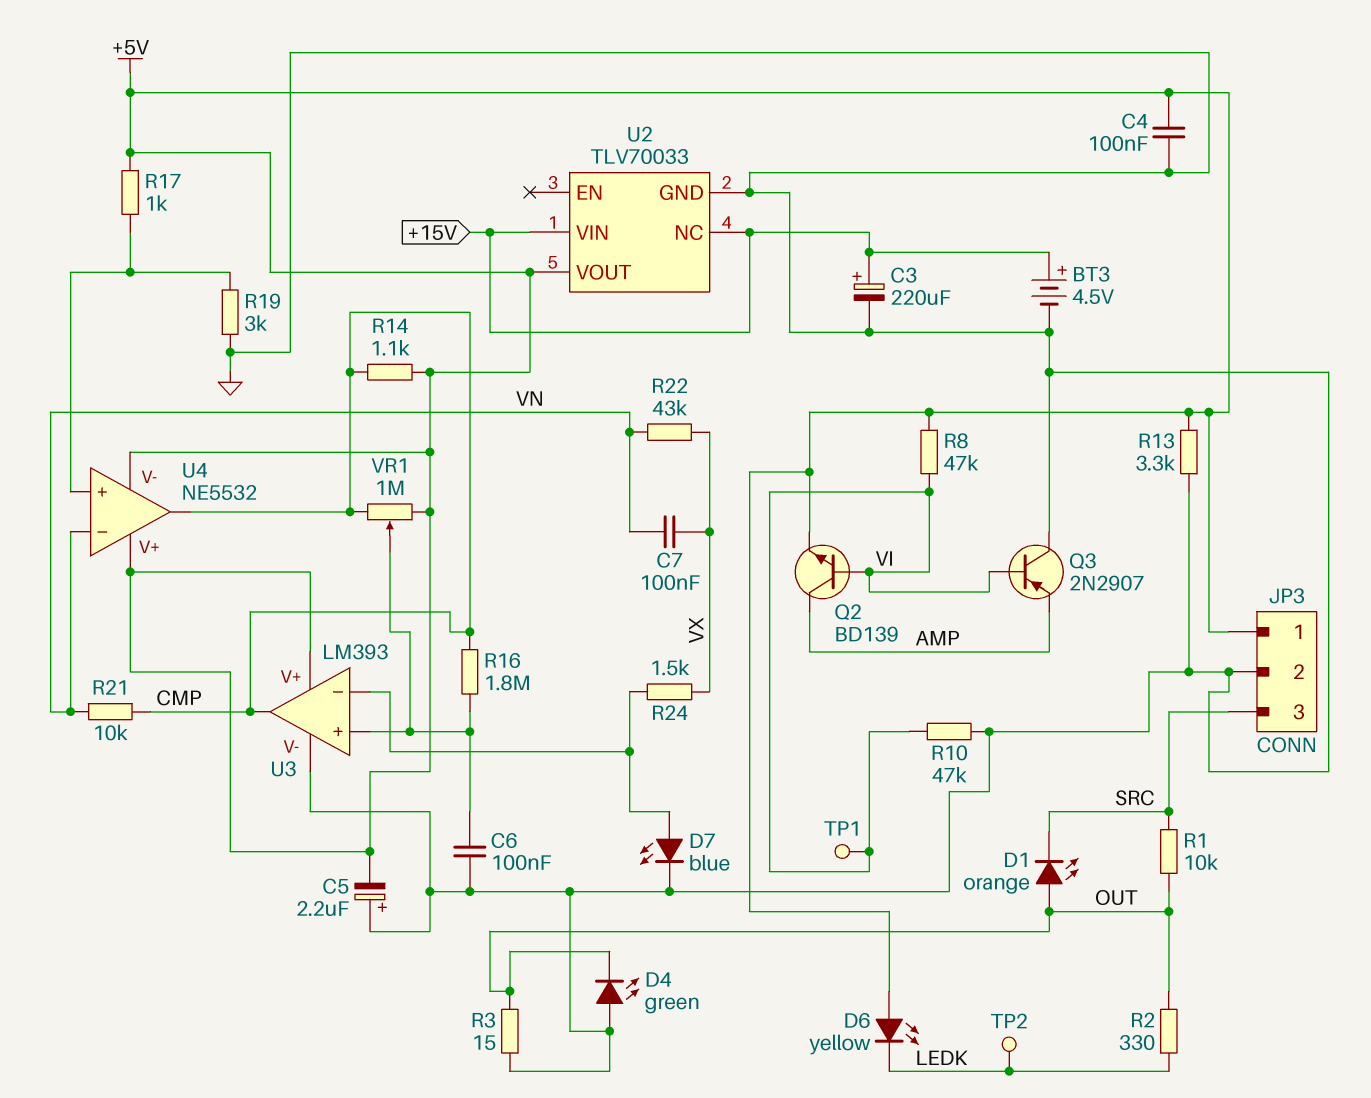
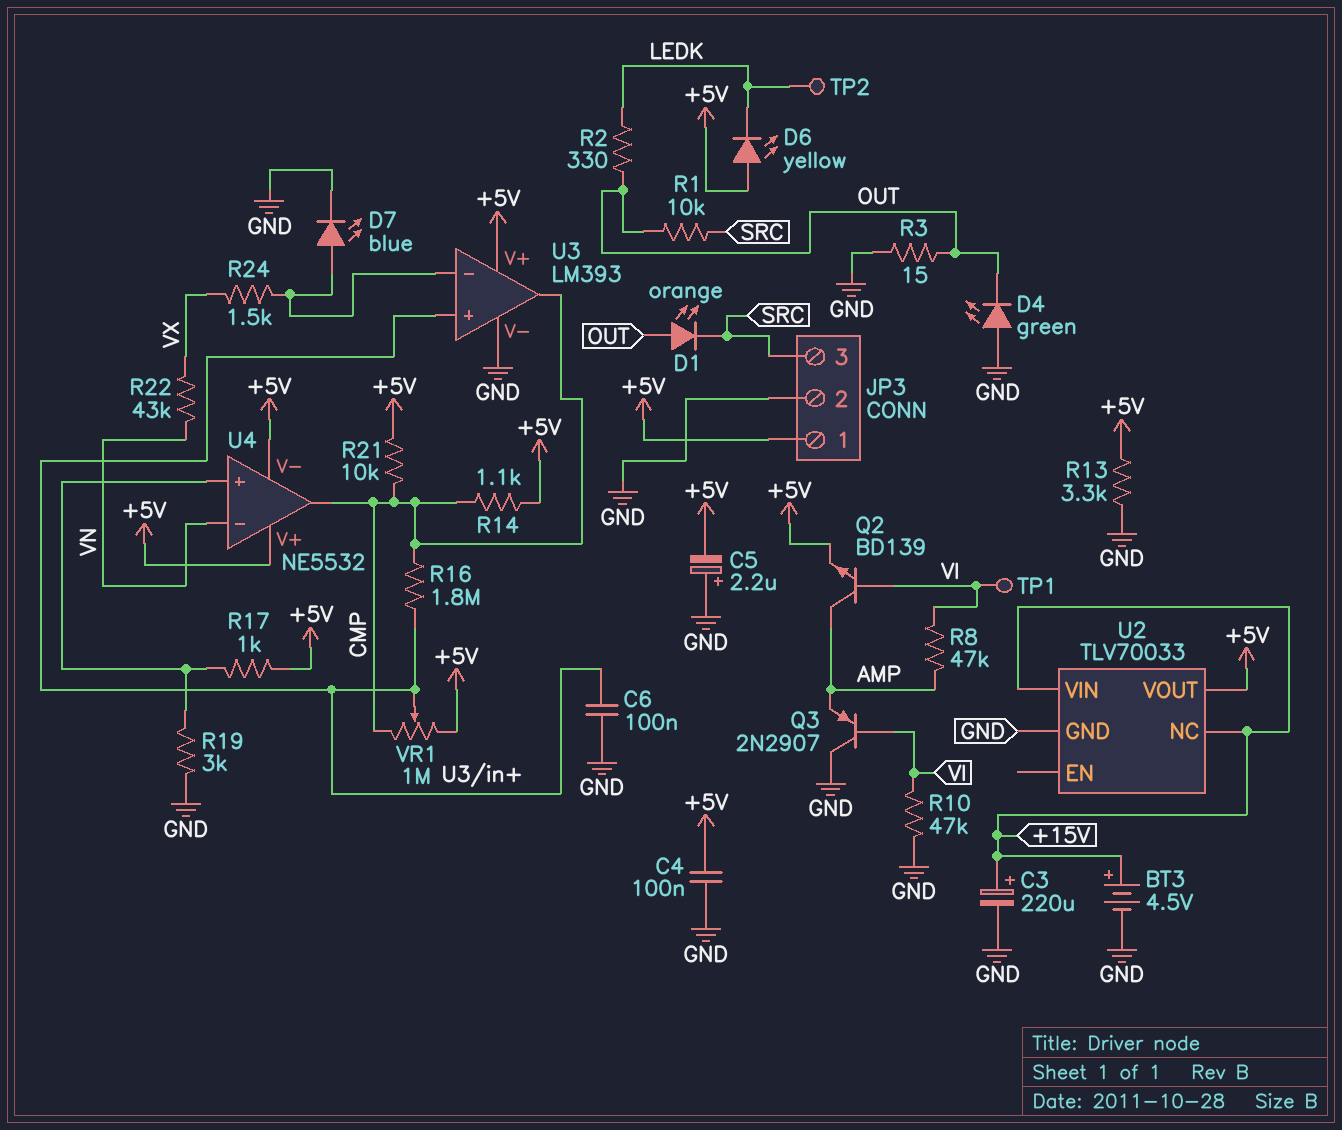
C7: 100nF (VN, VX) -> none
R8: 47k (+5V, VI) -> 47k (AMP, VI)
R21: 10k (CMP, VN) -> 10k (+5V, CMP)

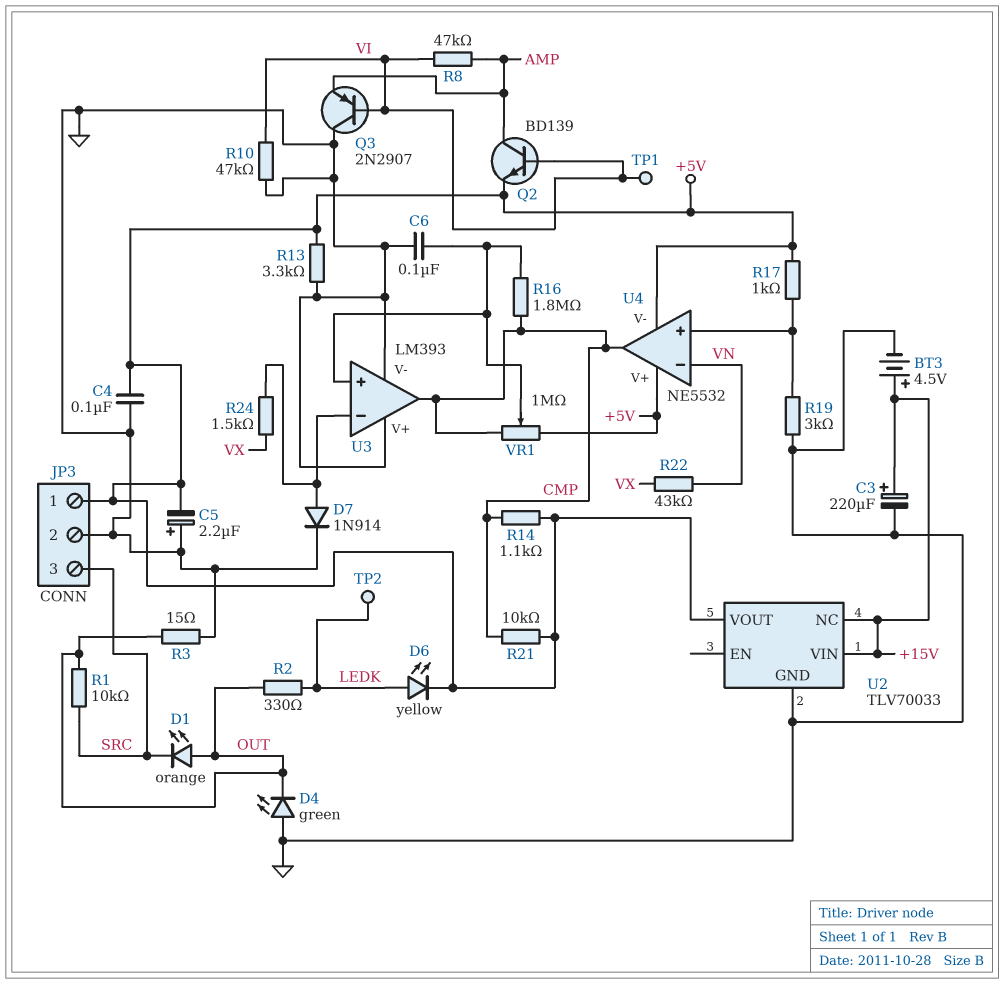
D6: LED yellow (A +5V, K LEDK) -> LED yellow (A LEDK, K +5V)
D7: LED blue (A U3/in-, K GND) -> diode 1N914 (A U3/in-, K GND)
U3 pin V+: +5V -> GND

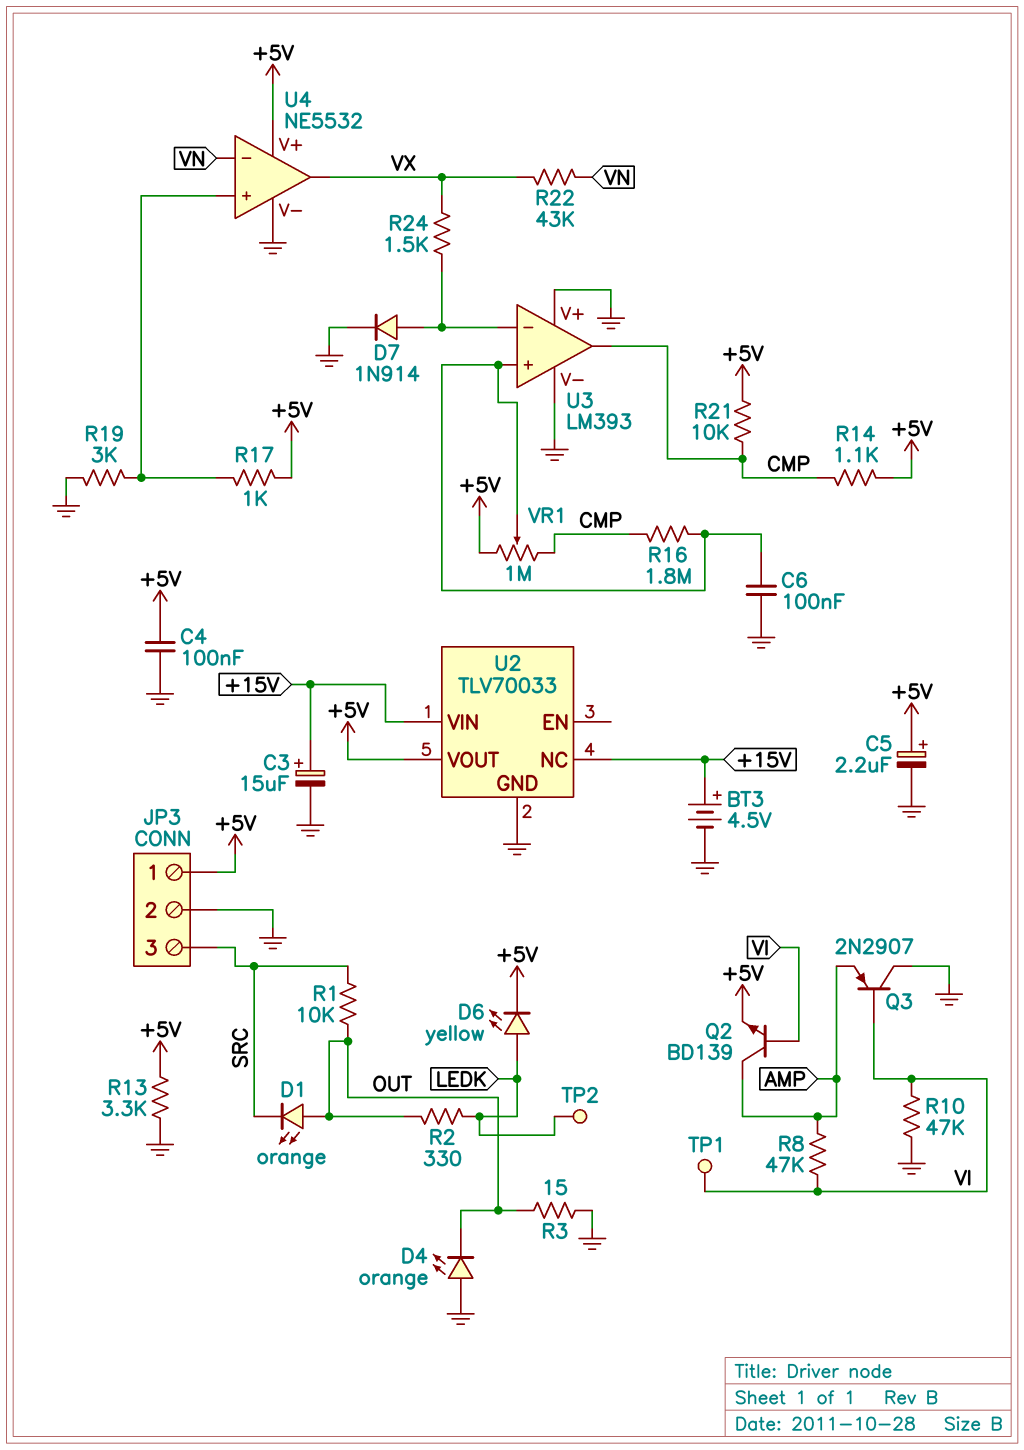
C3: 220uF (plus +15V, minus GND) -> 15uF (plus +15V, minus GND)
C5: 2.2uF (plus GND, minus +5V) -> 2.2uF (plus +5V, minus GND)
D4: LED green (A GND, K OUT) -> LED orange (A GND, K OUT)
U4 pin V-: +5V -> GND
U4 pin out: CMP -> VX

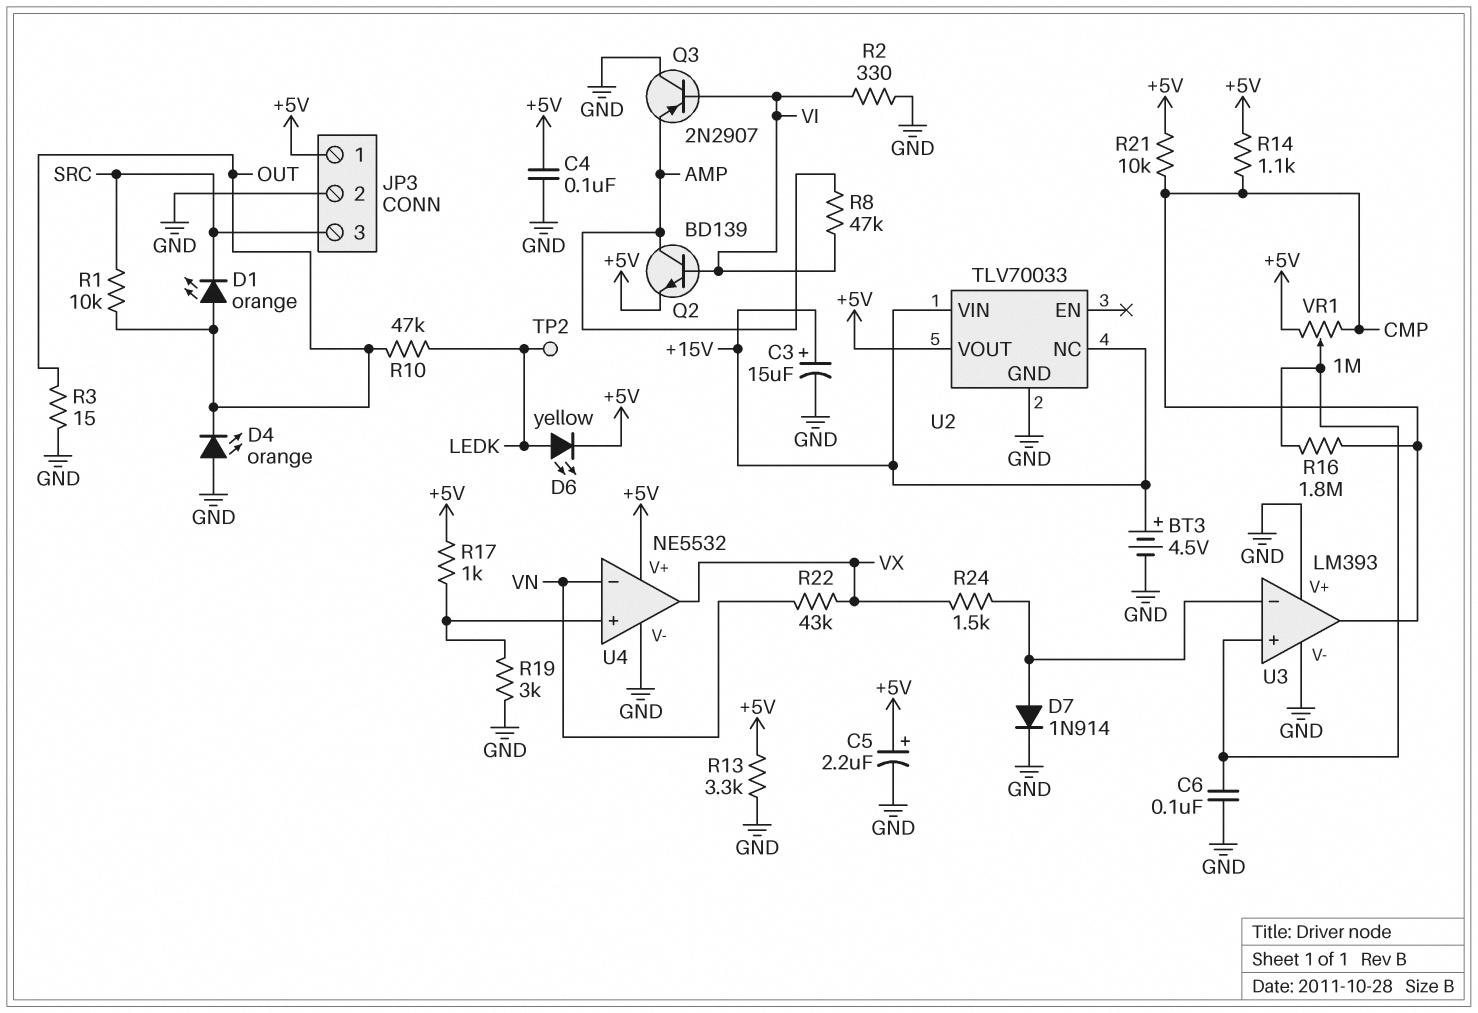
R2: 330 (LEDK, OUT) -> 330 (GND, VI)
R10: 47k (GND, VI) -> 47k (LEDK, OUT)
TP1: test point (VI) -> none

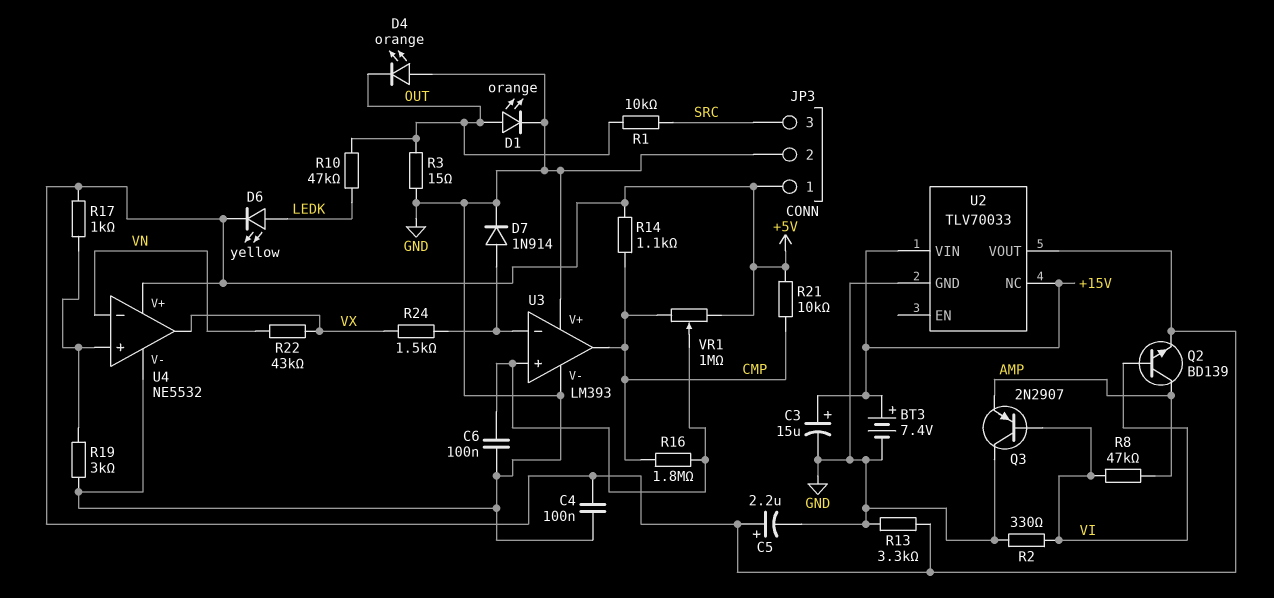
BT3: 4.5V (plus +15V, minus GND) -> 7.4V (plus +15V, minus GND)
D1: LED orange (A OUT, K SRC) -> LED orange (A OUT, K GND)
TP2: test point (LEDK) -> none

